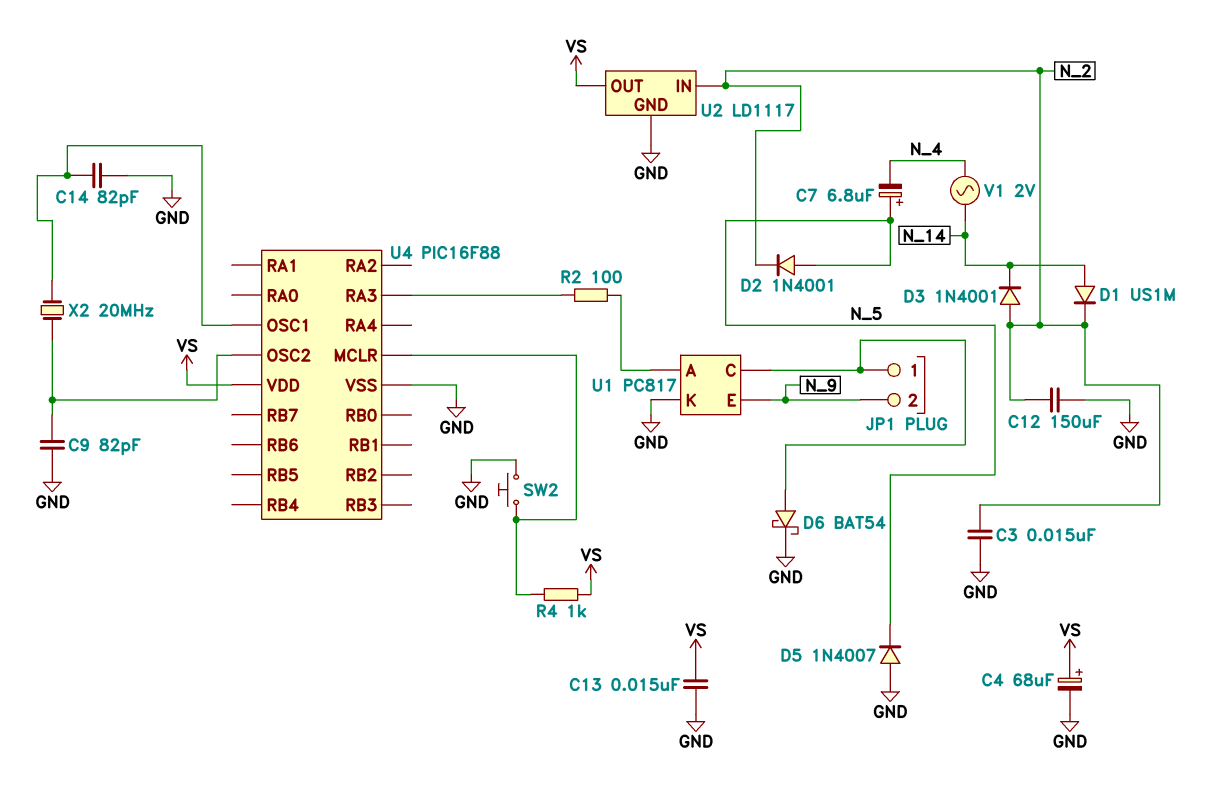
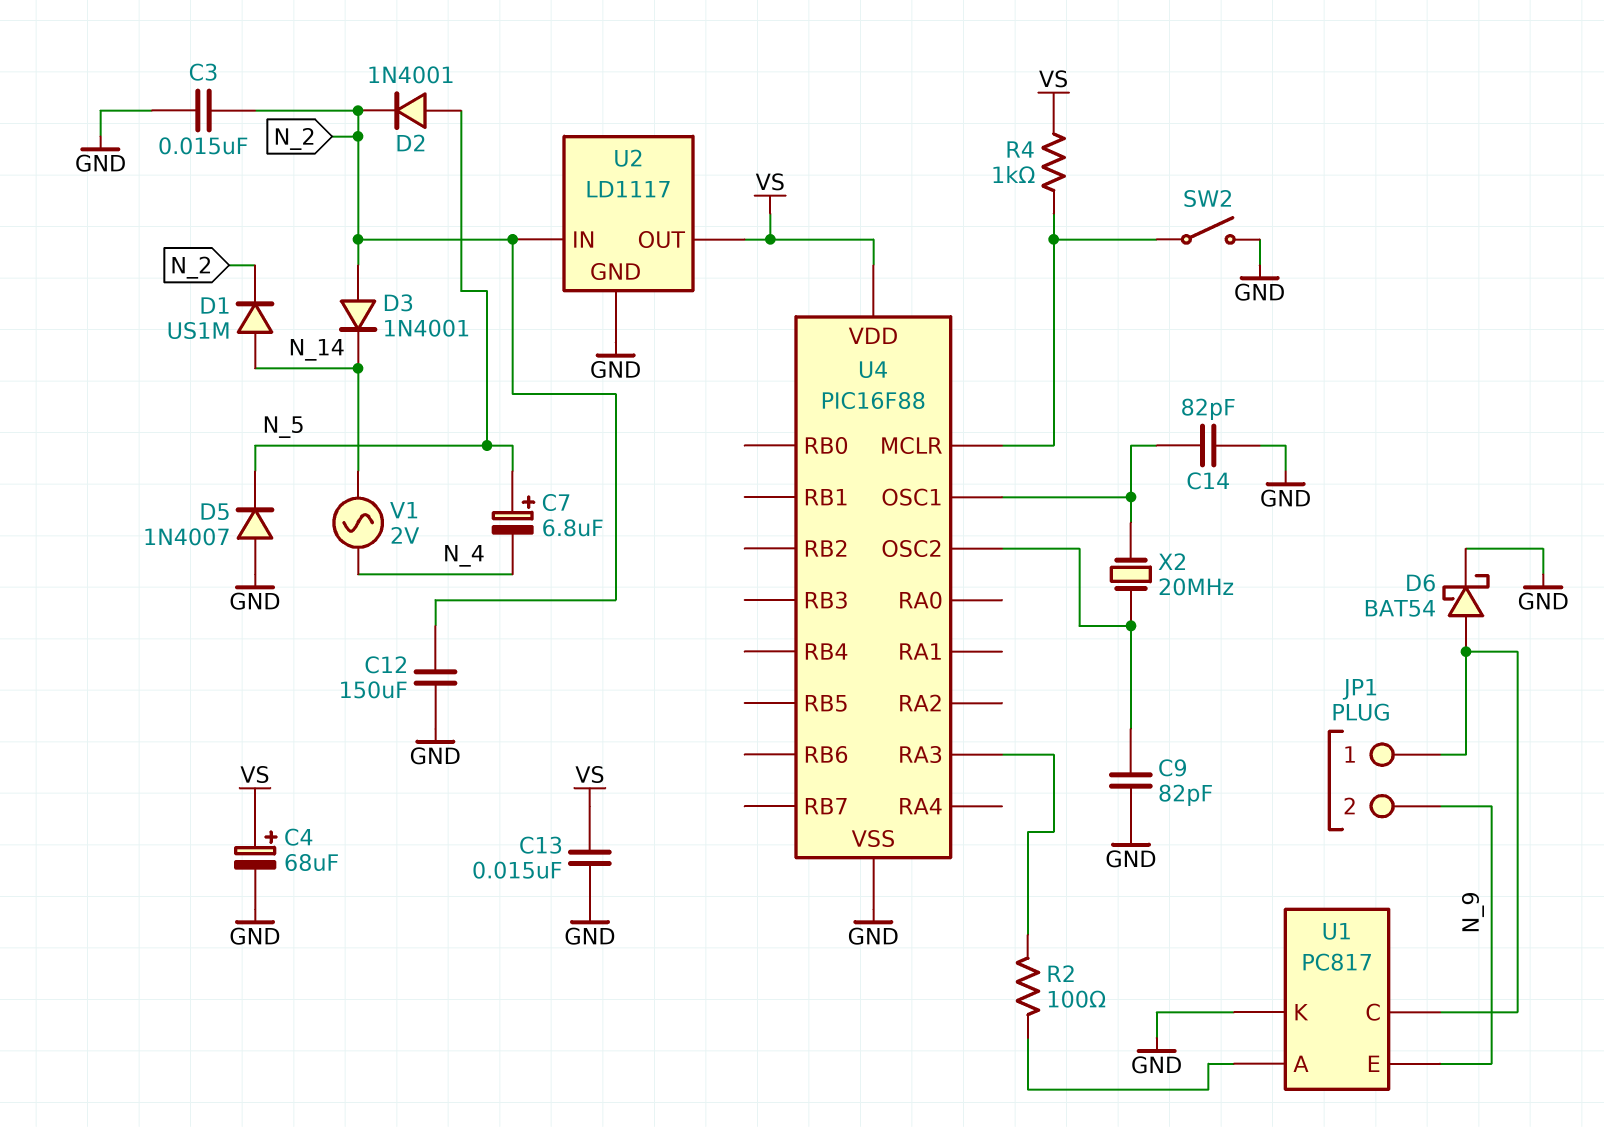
SW2: button (GND, U4/MCLR) -> switch (GND, U4/MCLR)

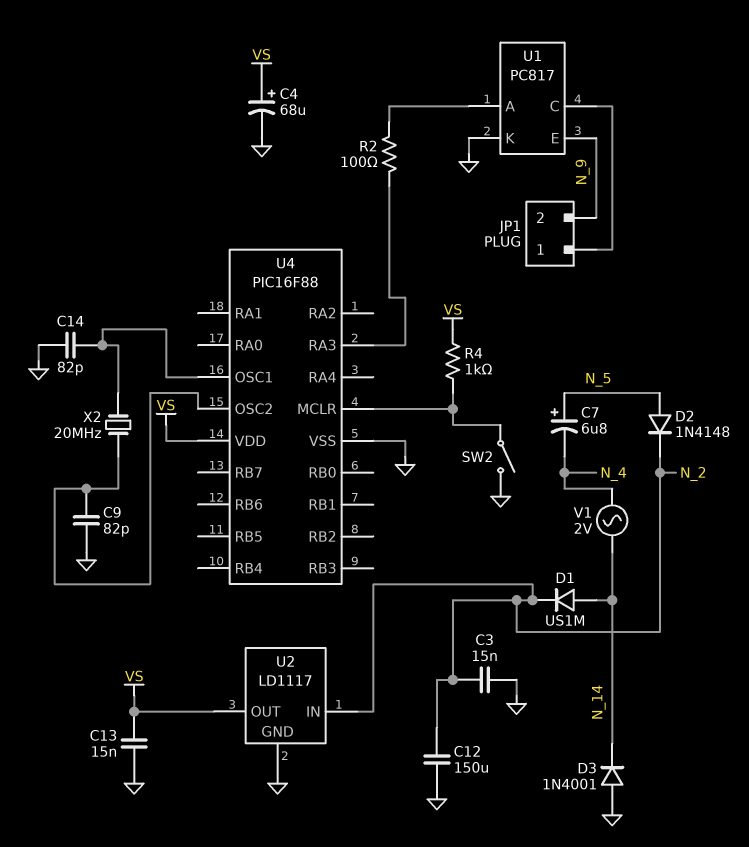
D2: diode 1N4001 (A N_5, K N_2) -> diode 1N4148 (A N_5, K N_2)
D3: diode 1N4001 (A N_2, K N_14) -> diode 1N4001 (A GND, K N_14)
D5: diode 1N4007 (A GND, K N_5) -> none
D6: schottky BAT54 (A JP1/1, K GND) -> none

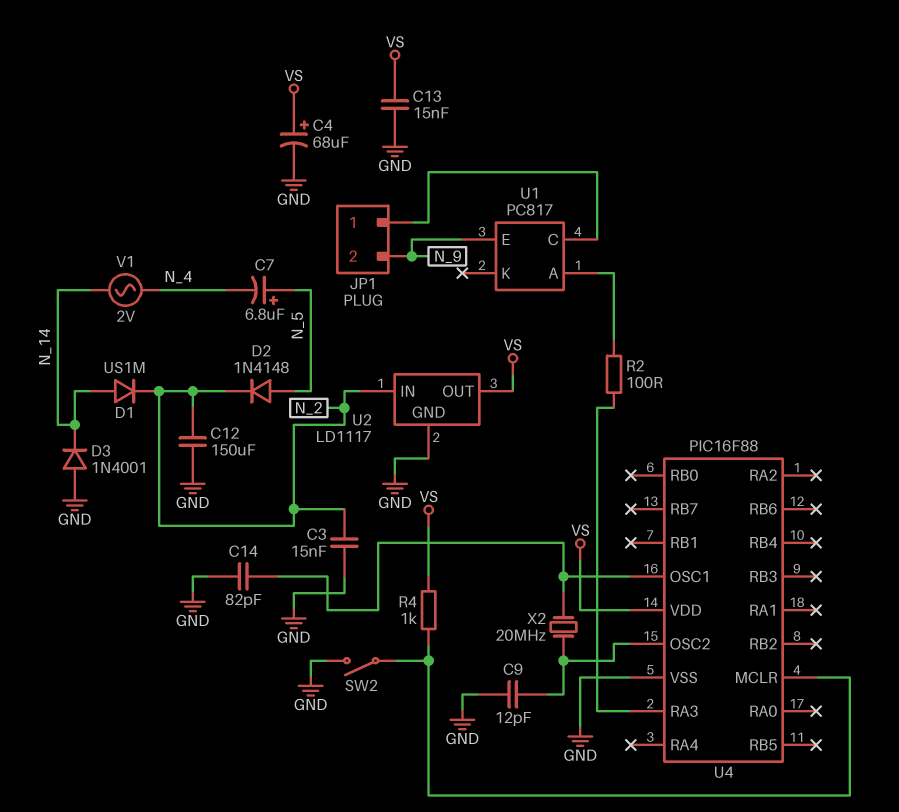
C9: 82pF (GND, U4/OSC2) -> 12pF (GND, U4/OSC2)
U1 pin K: GND -> none

